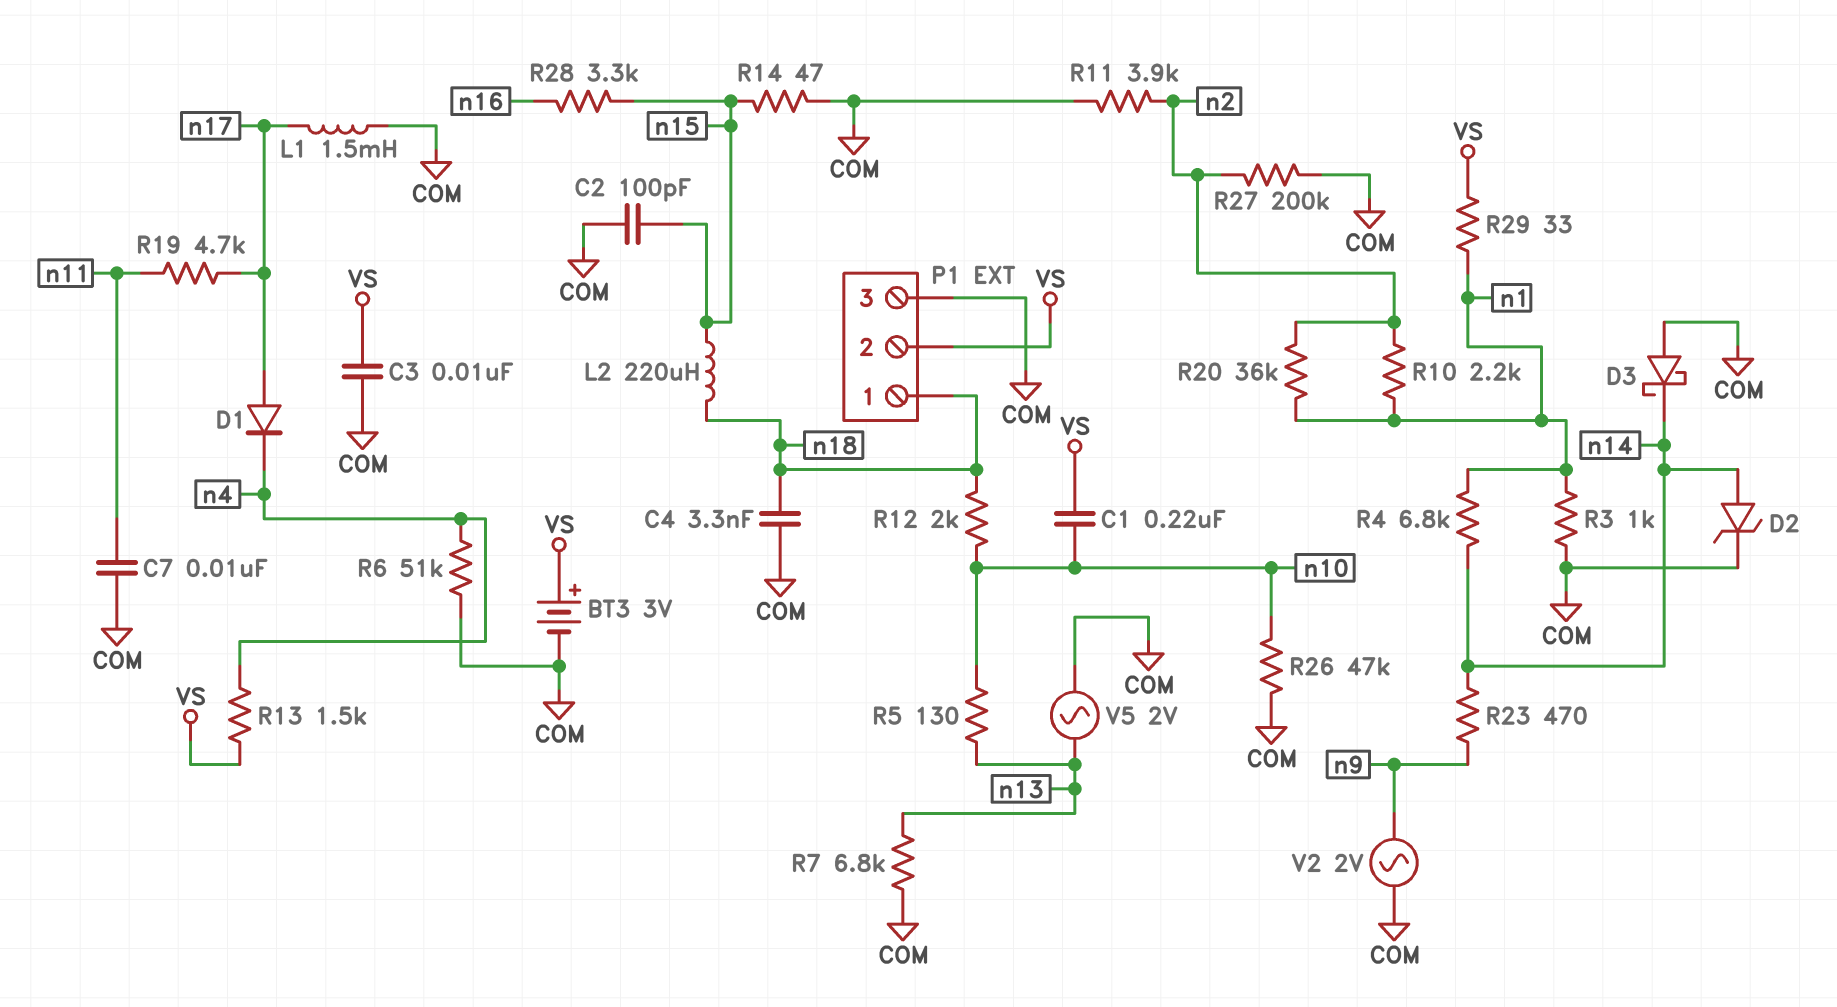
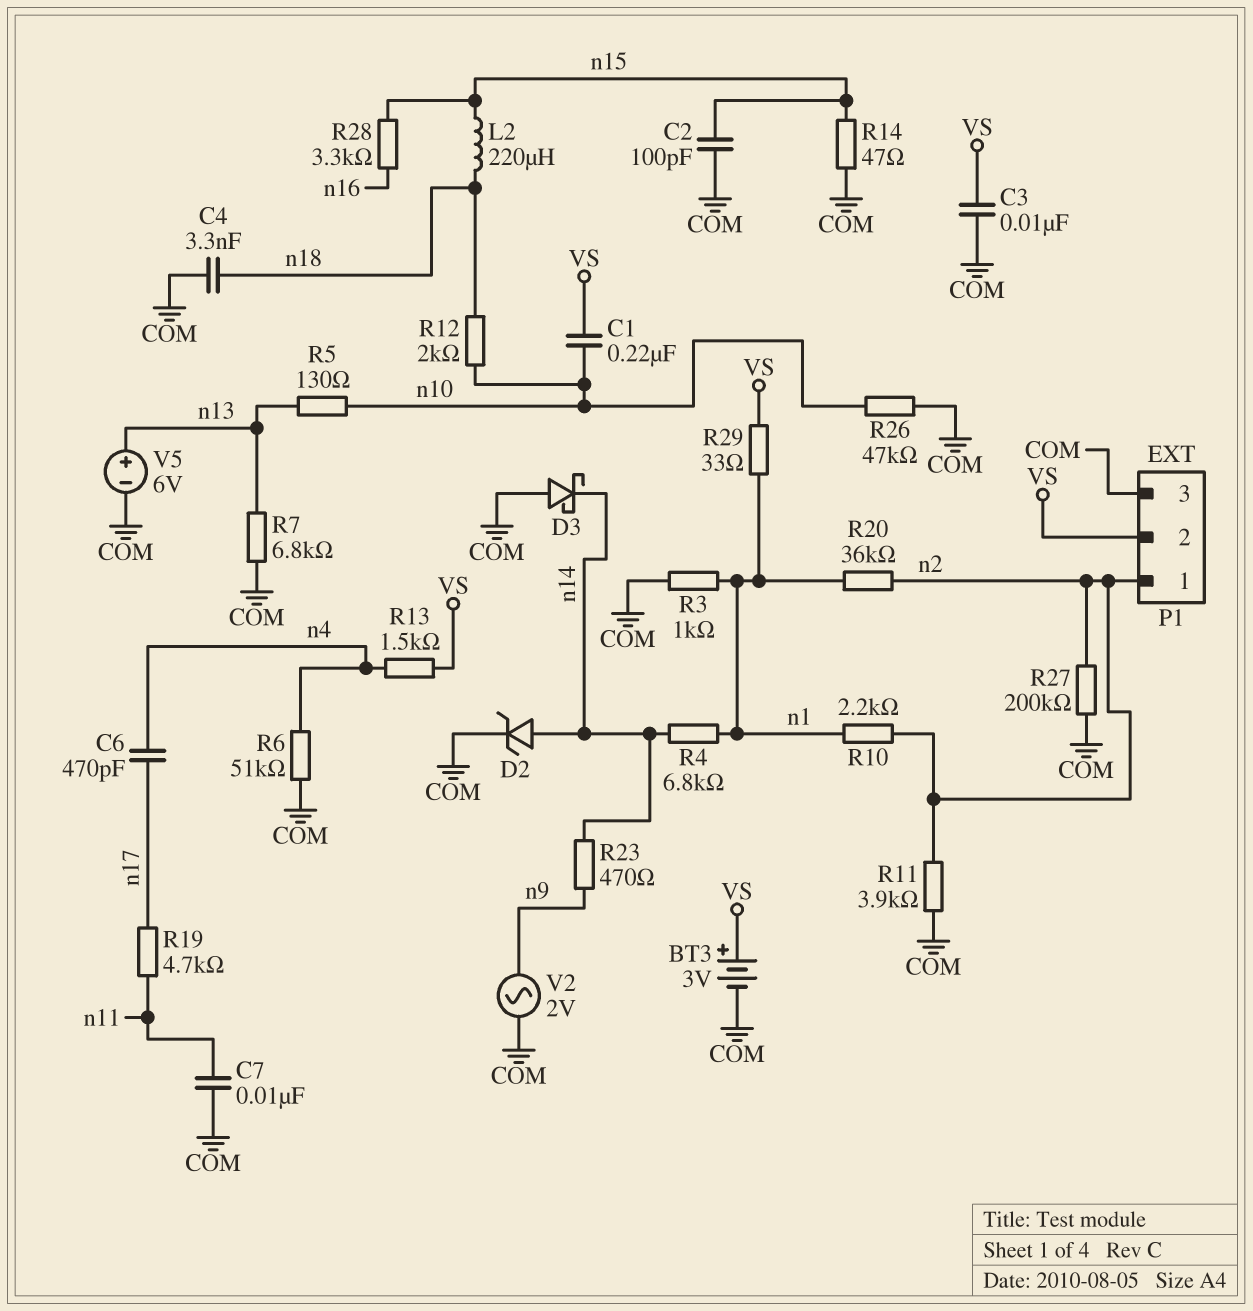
C6: none -> 470pF (n4, n17)
D1: diode (A n17, K n4) -> none
L1: 1.5mH (COM, n17) -> none
P1 pin 1: n18 -> n2
V5: AC 2V (COM, n13) -> 6V (plus n13, minus COM)

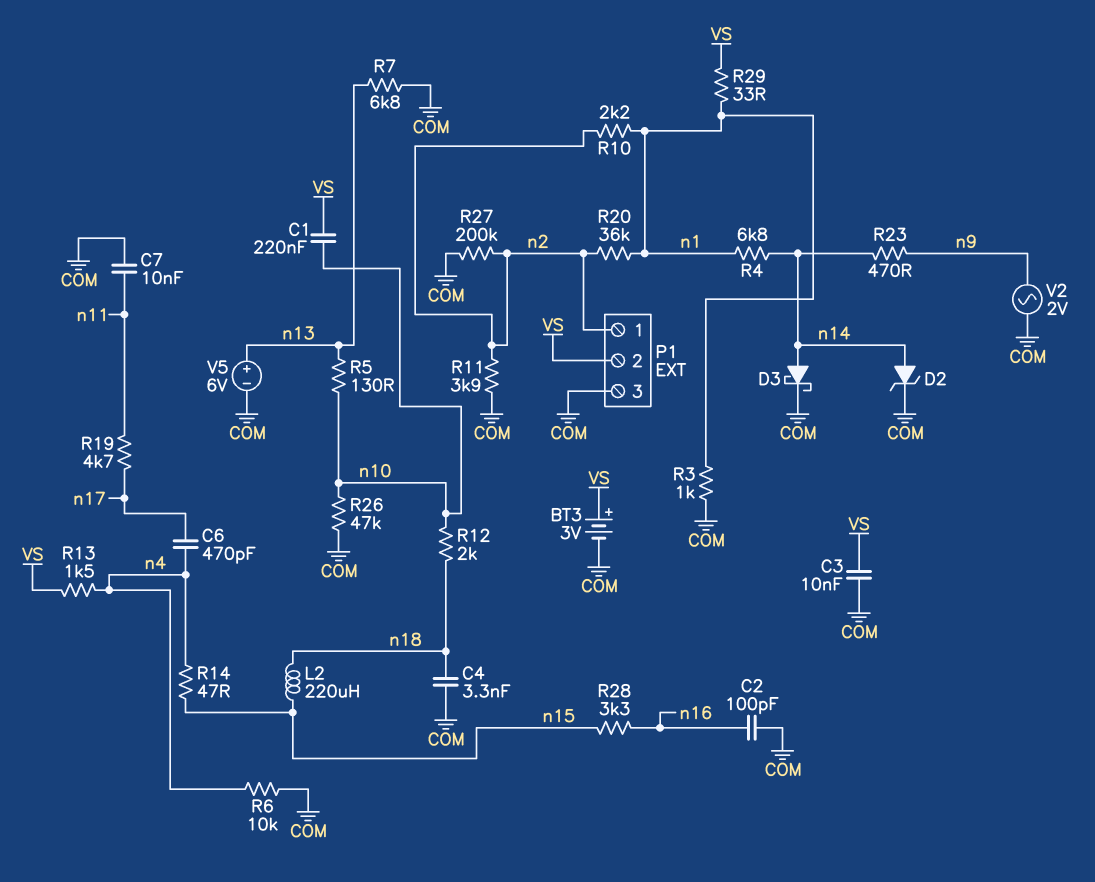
C2: 100pF (COM, n15) -> 100pF (COM, n16)
D3: schottky (A COM, K n14) -> schottky (A n14, K COM)
R6: 51k (COM, n4) -> 10k (COM, n4)
R14: 47 (COM, n15) -> 47 (n4, n15)

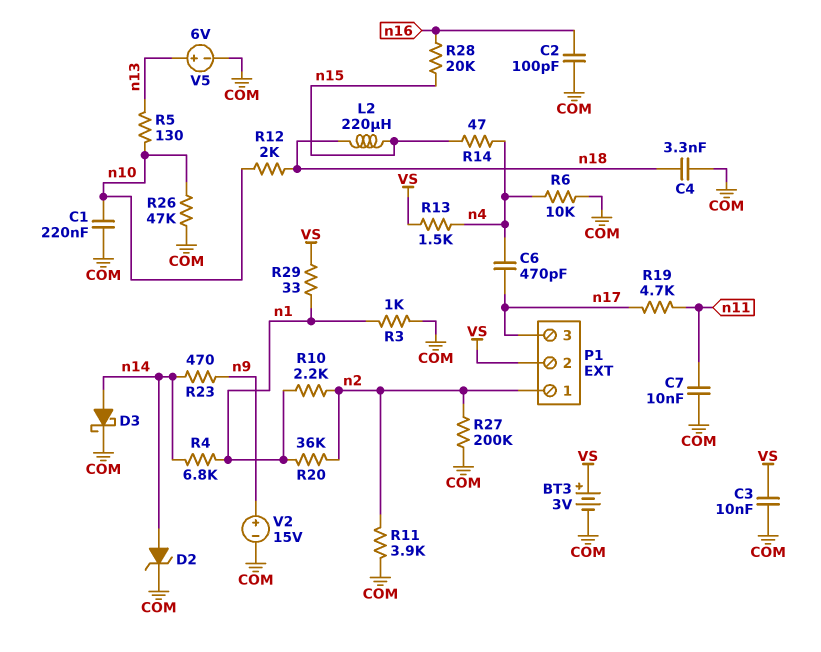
C1: 220nF (VS, n10) -> 220nF (COM, n10)
P1 pin 3: COM -> n17
R7: 6.8k (COM, n13) -> none
R28: 3.3k (n15, n16) -> 20k (n15, n16)
V2: AC 2V (COM, n9) -> 15V (plus n9, minus COM)

